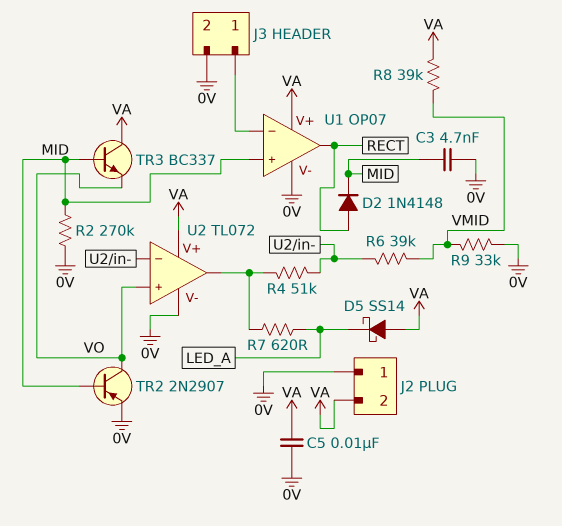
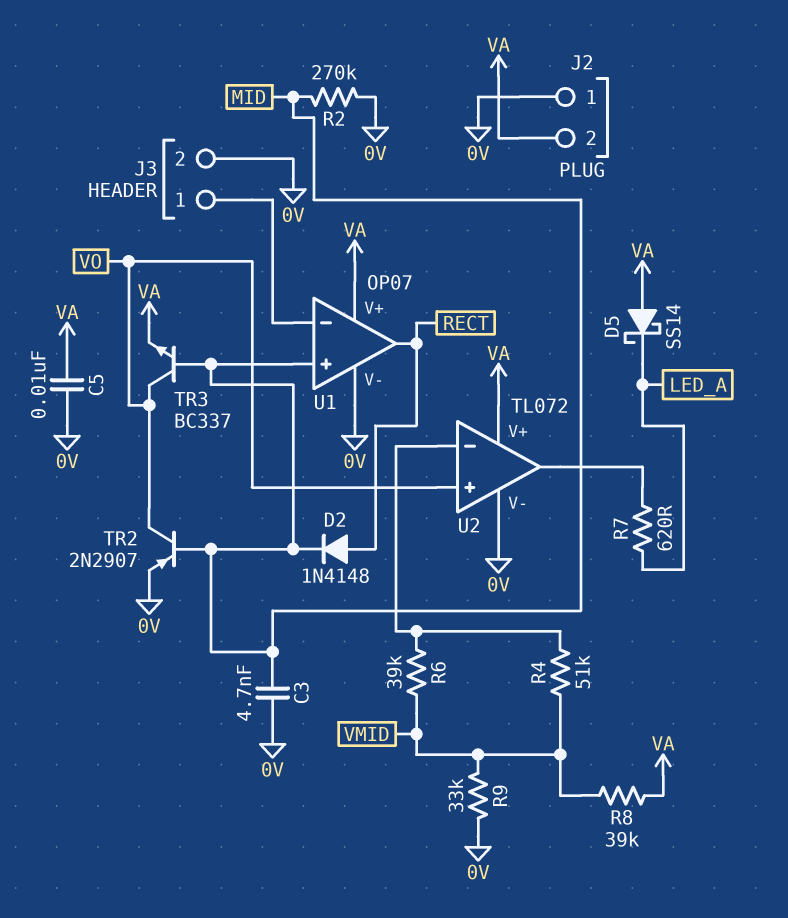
R4: 51k (U2/in-, U2/out) -> 51k (U2/in-, VMID)
TR3: NPN BC337 (B MID, C VA, E VO) -> NPN BC337 (B MID, C VO, E VA)

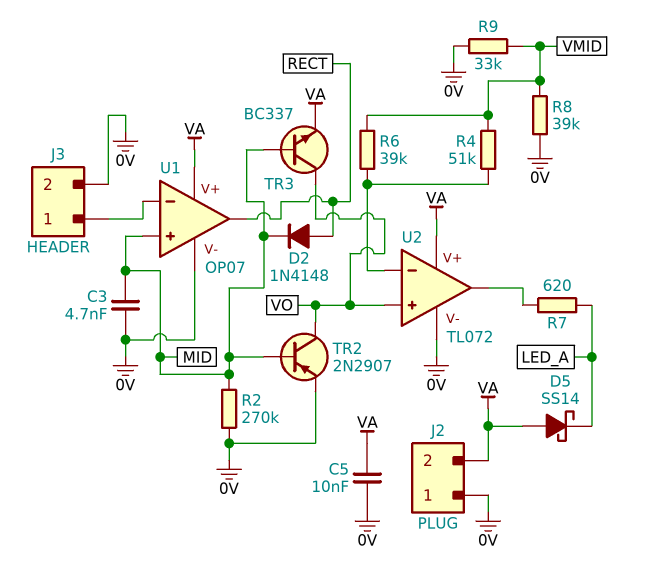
R8: 39k (VA, VMID) -> 39k (0V, VMID)

